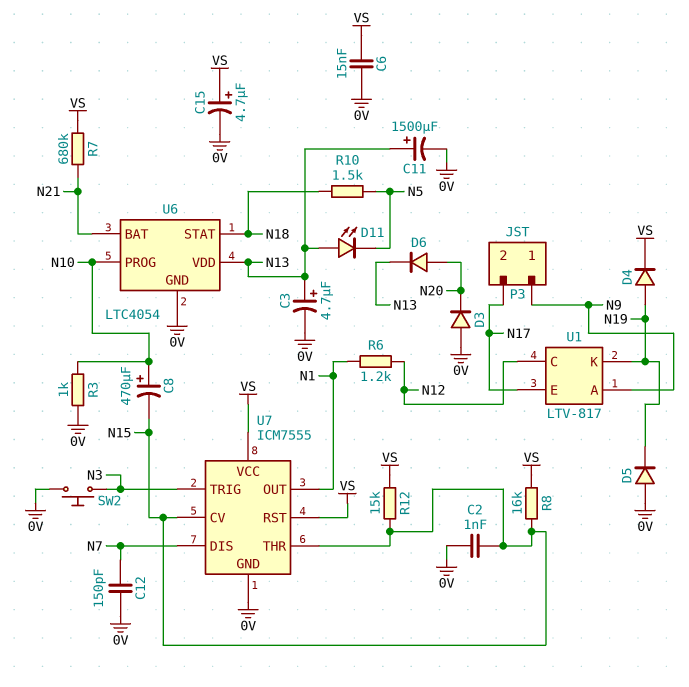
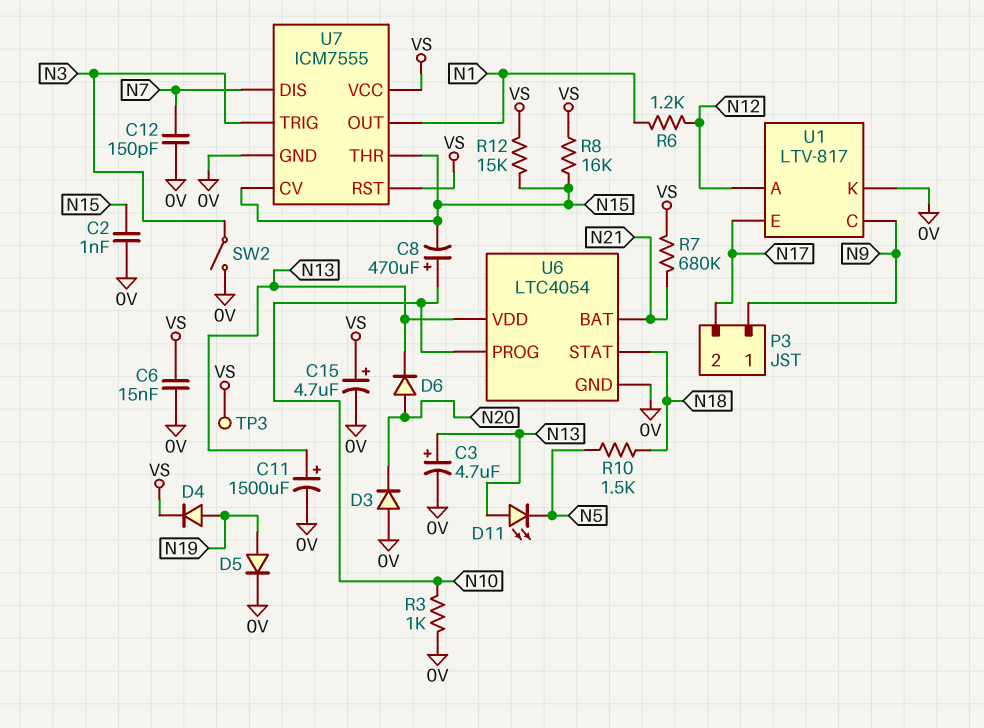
D5: diode (A 0V, K N19) -> diode (A N19, K 0V)
SW2: button (0V, N3) -> switch (0V, N3)
TP3: none -> test point (VS)
U1 pin A: N9 -> N12
U1 pin C: N12 -> N9
U1 pin K: N19 -> 0V

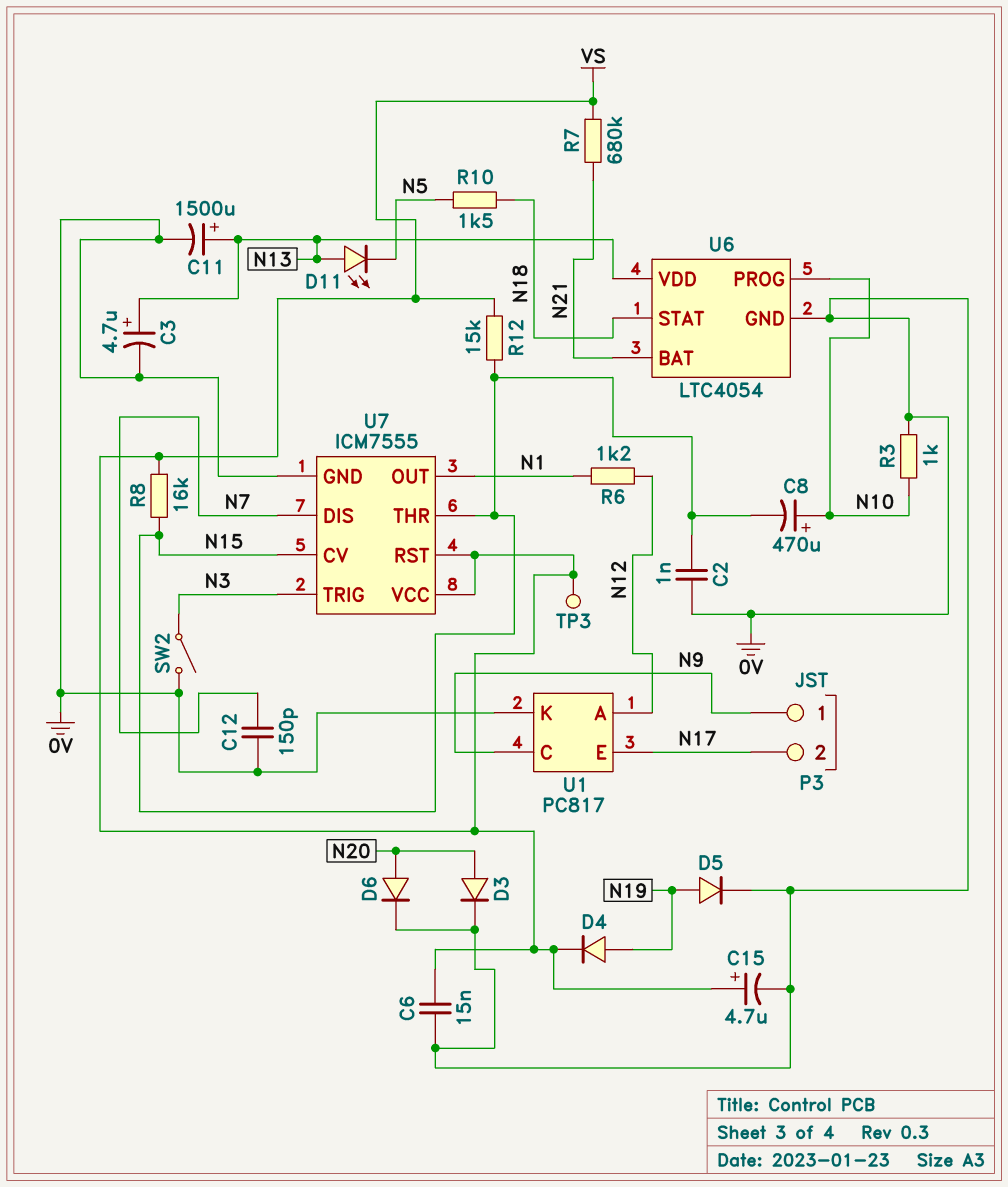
D3: diode (A 0V, K N20) -> diode (A N20, K 0V)
D6: diode (A N20, K N13) -> diode (A N20, K 0V)
U1: LTV-817 -> PC817

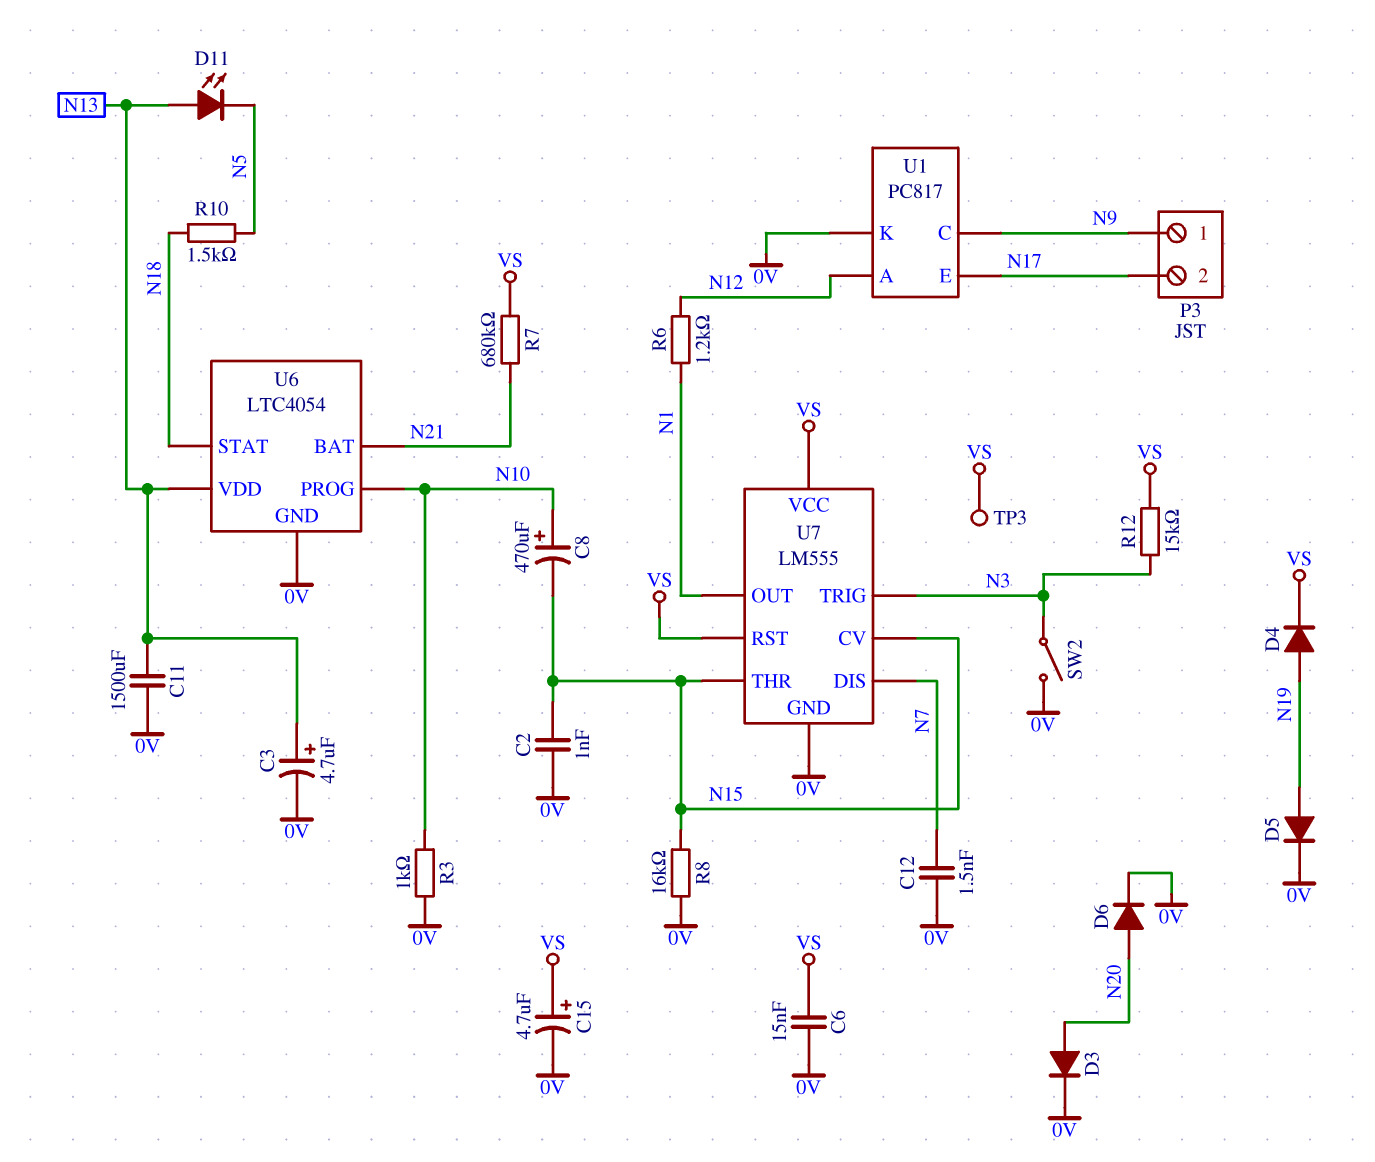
C11: 1500uF (plus N13, minus 0V) -> 1500uF (0V, N13)
C12: 150pF (0V, N7) -> 1.5nF (0V, N7)
R8: 16k (N15, VS) -> 16k (0V, N15)
R12: 15k (N15, VS) -> 15k (N3, VS)
U7: ICM7555 -> LM555

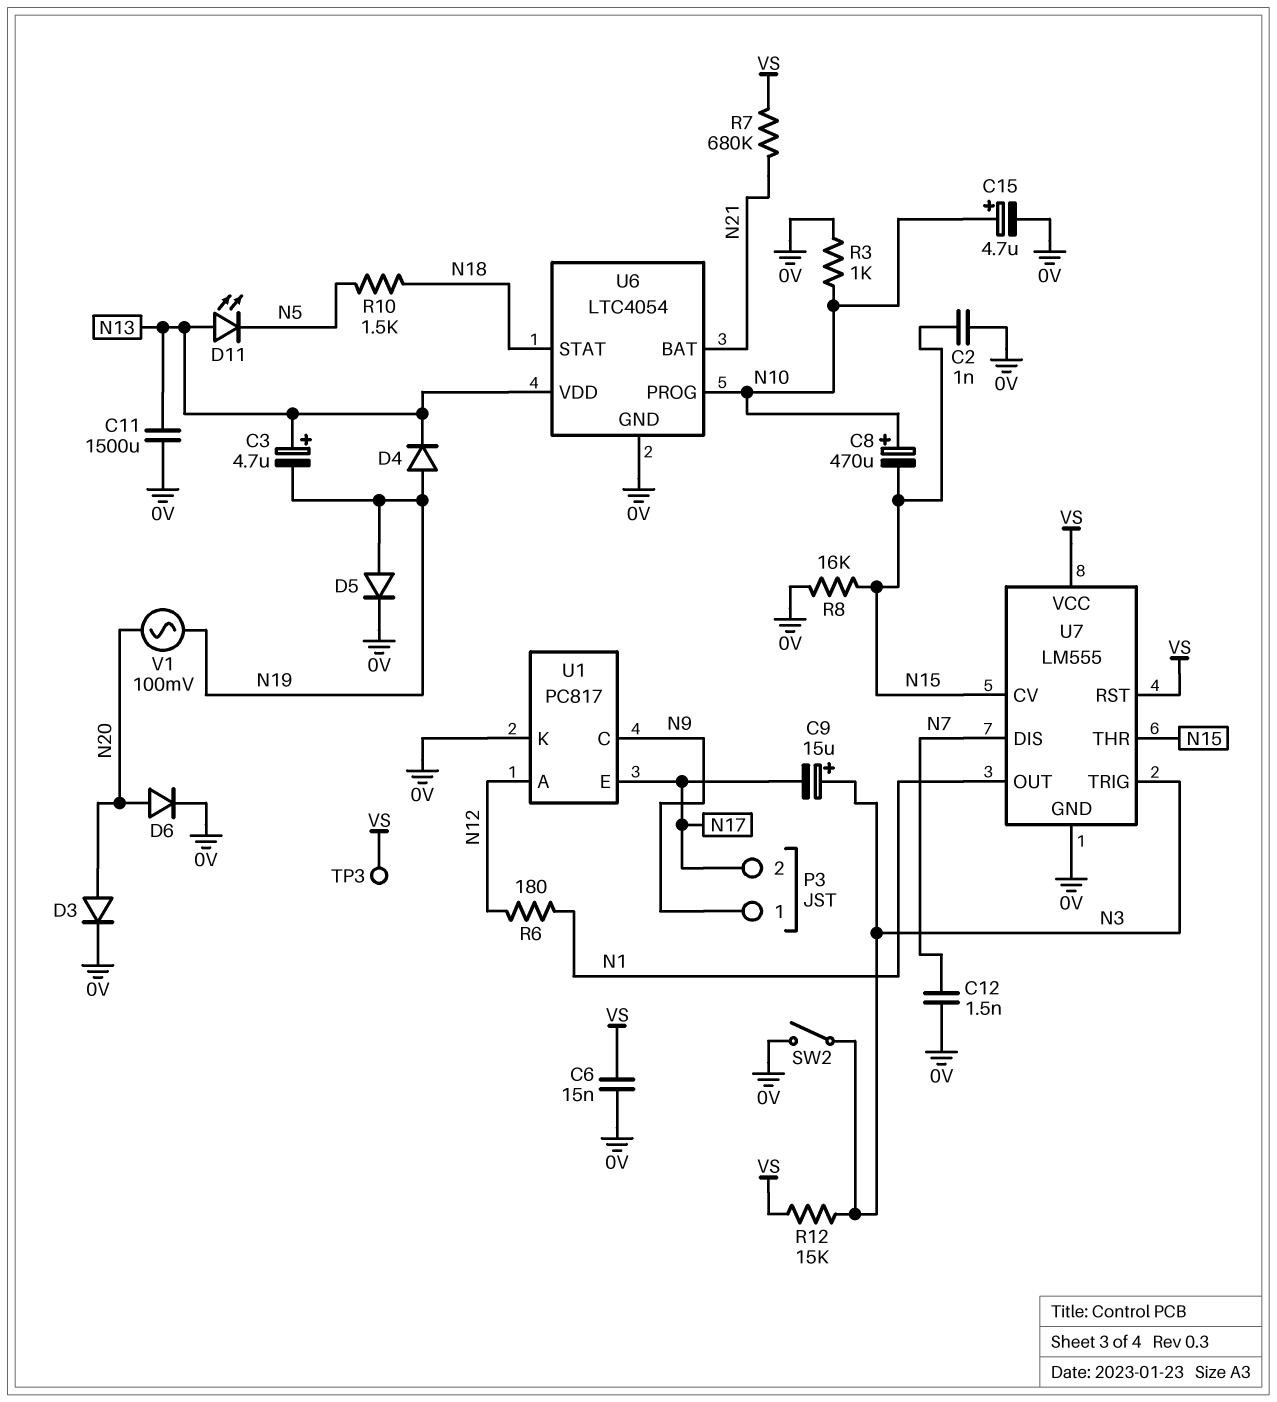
C3: 4.7uF (plus N13, minus 0V) -> 4.7uF (plus N13, minus N19)
C9: none -> 15uF (plus N3, minus N17)
C15: 4.7uF (plus VS, minus 0V) -> 4.7uF (plus N10, minus 0V)
D4: diode (A N19, K VS) -> diode (A N19, K N13)
R6: 1.2k (N1, N12) -> 180 (N1, N12)
V1: none -> AC 100mV (N19, N20)

